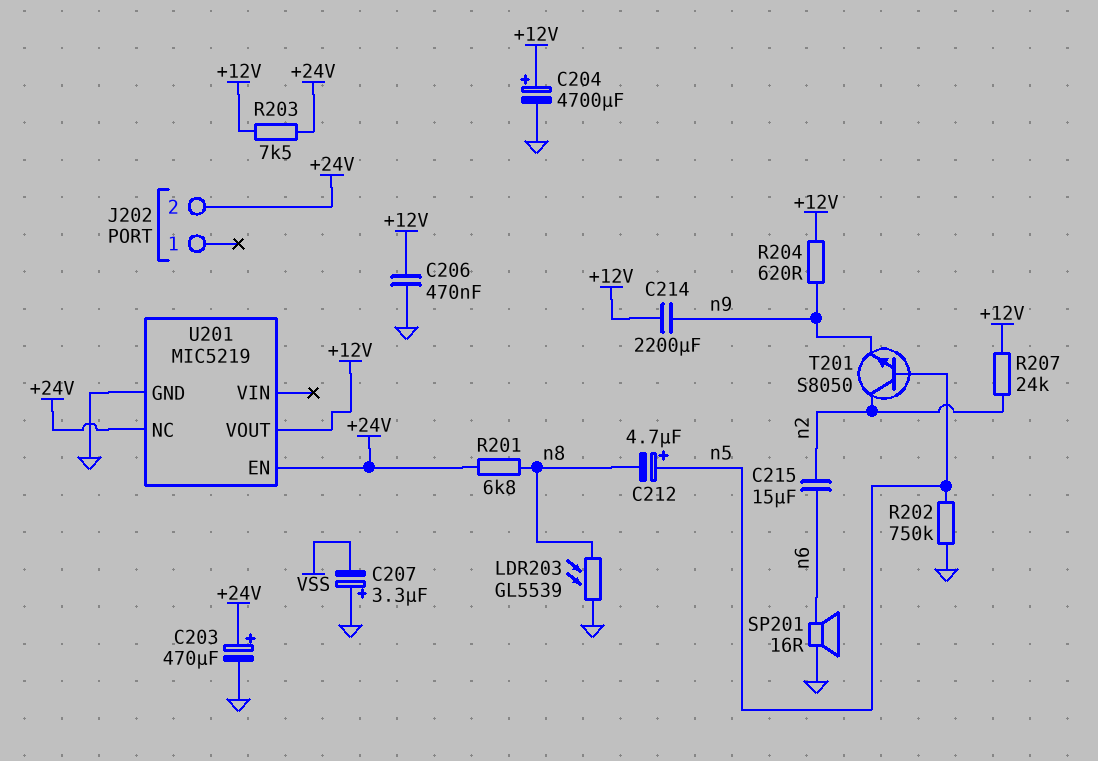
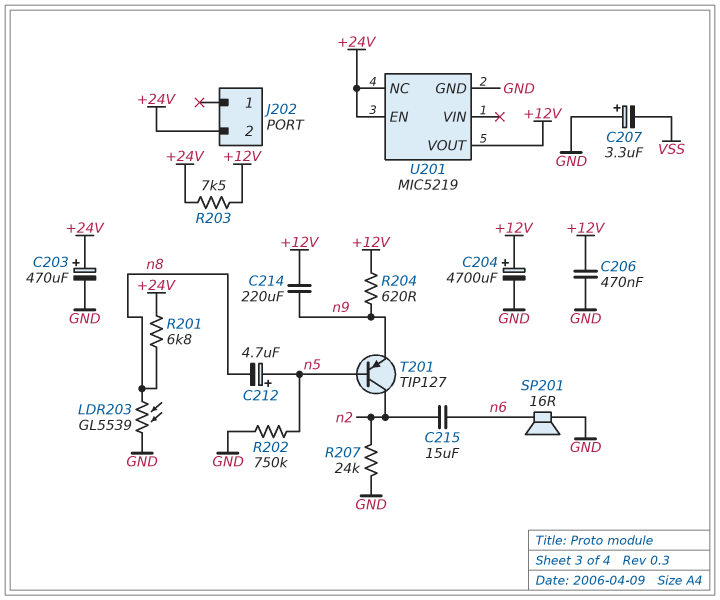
C214: 2200uF (+12V, n9) -> 220uF (+12V, n9)
R207: 24k (+12V, n2) -> 24k (GND, n2)
T201: NPN S8050 (B n5, C n2, E n9) -> PNP TIP127 (B n5, C n2, E n9)

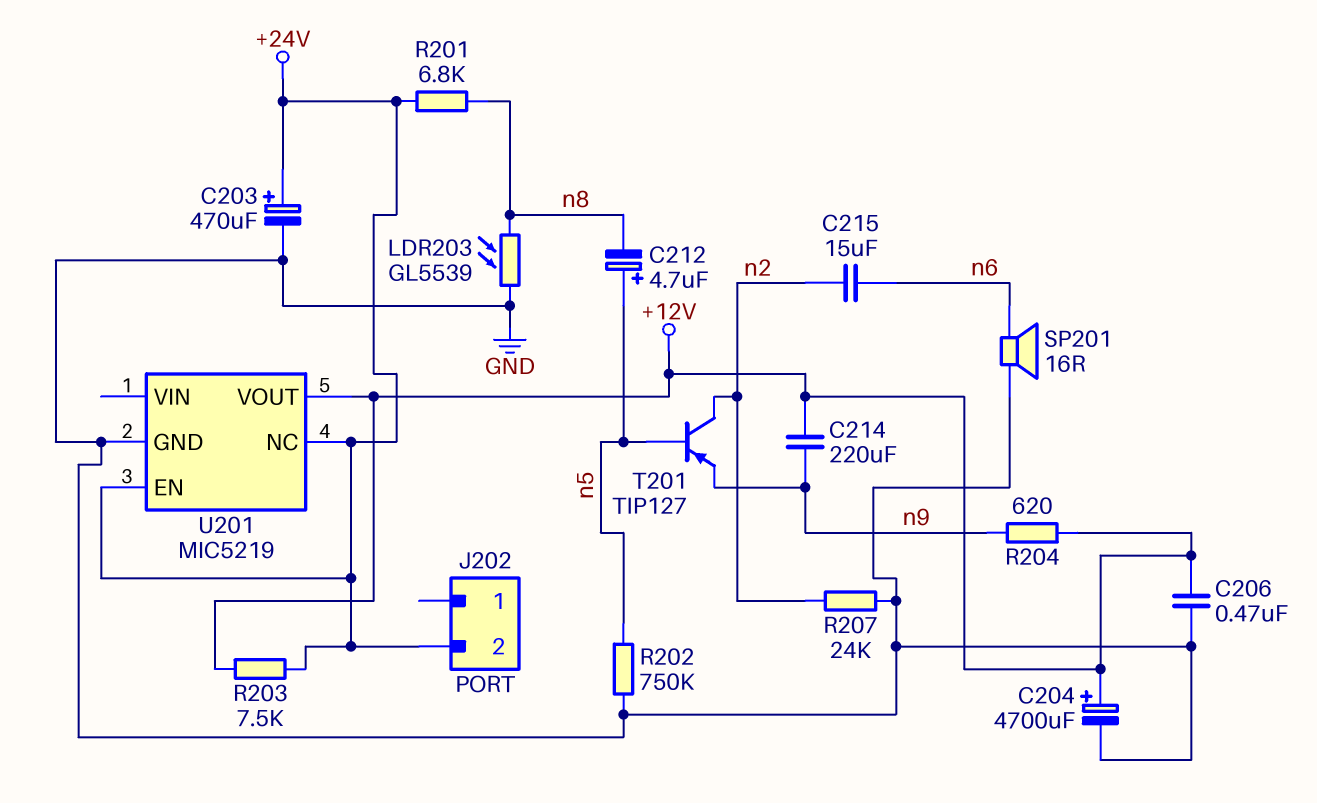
C207: 3.3uF (plus GND, minus VSS) -> none

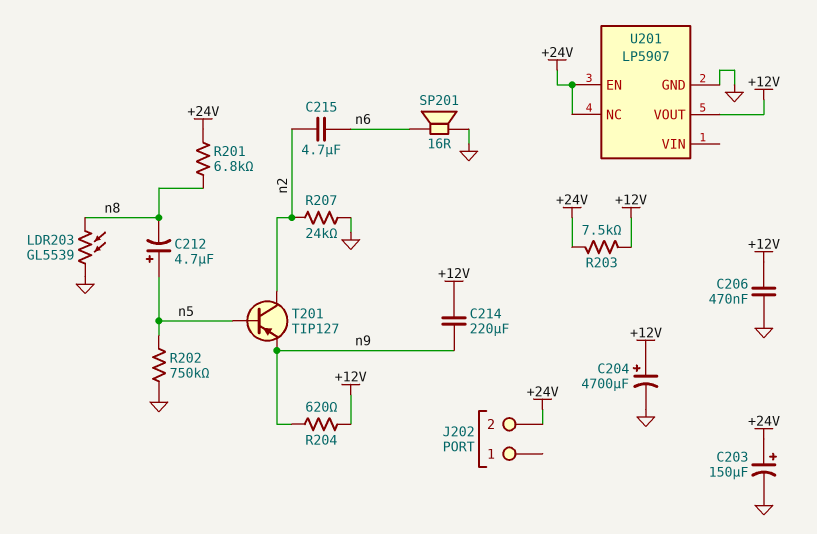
C203: 470uF (plus +24V, minus GND) -> 150uF (plus +24V, minus GND)
C215: 15uF (n2, n6) -> 4.7uF (n2, n6)
U201: MIC5219 -> LP5907

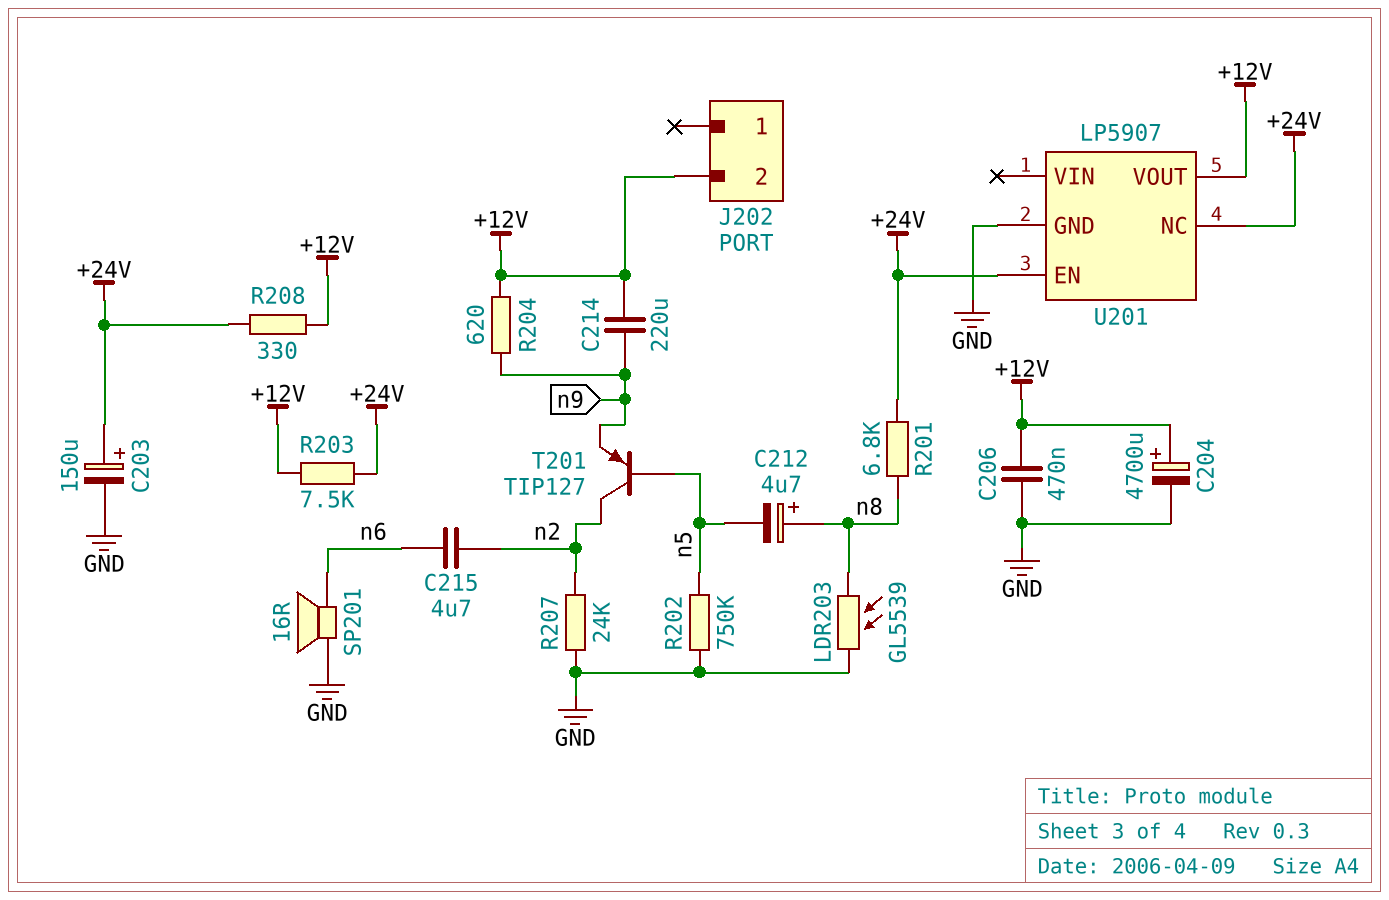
C212: 4.7uF (plus n5, minus n8) -> 4.7uF (plus n8, minus n5)
J202 pin 2: +24V -> +12V
R208: none -> 330 (+12V, +24V)

